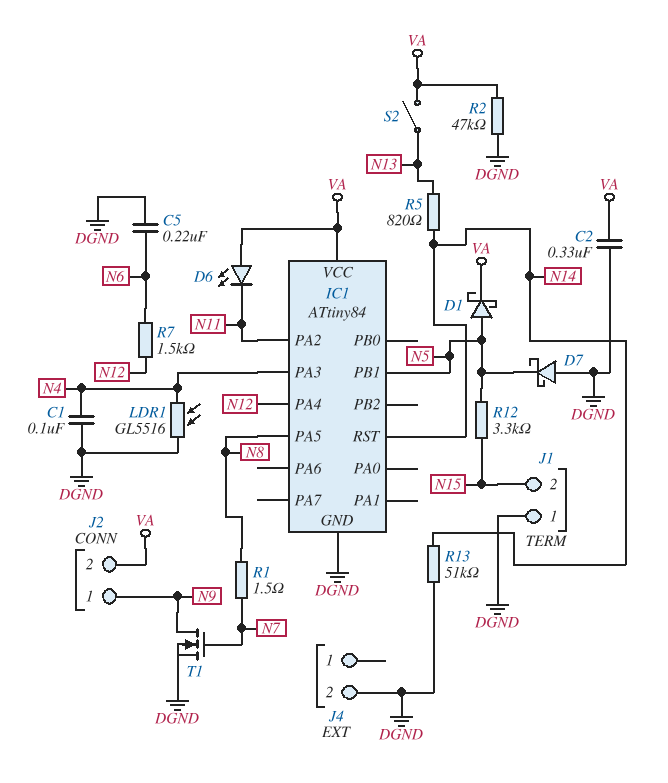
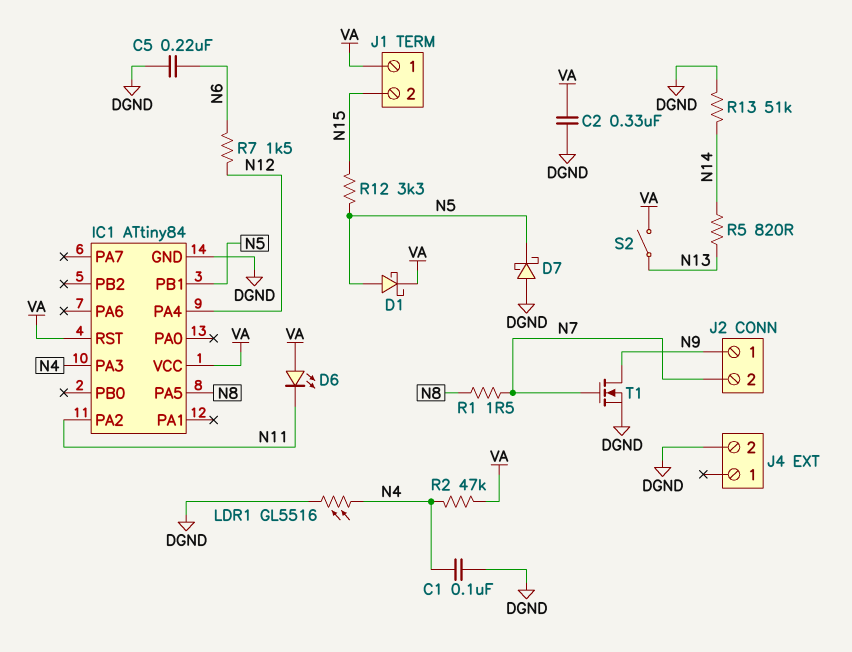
IC1 pin RST: N14 -> VA
J1 pin 1: DGND -> VA
J2 pin 2: VA -> N7
R2: 47k (DGND, VA) -> 47k (N4, VA)

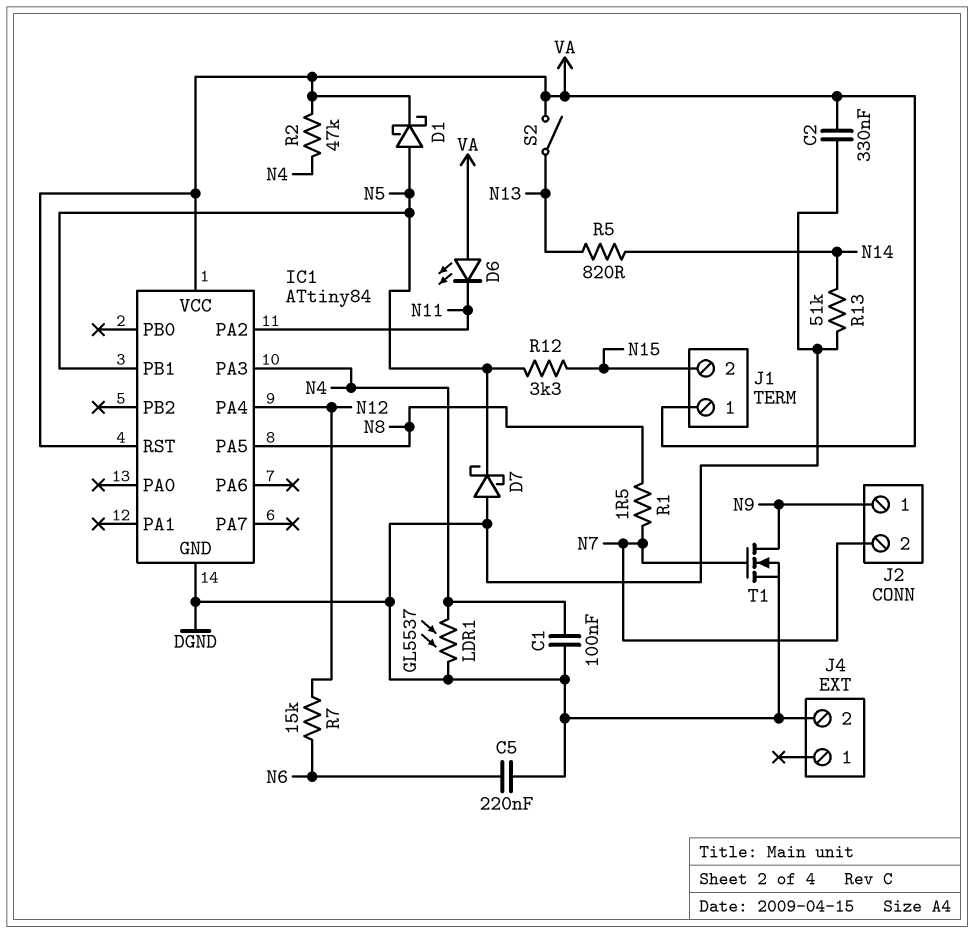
LDR1: GL5516 (DGND, N4) -> GL5537 (DGND, N4)
R7: 1.5k (N6, N12) -> 15k (N6, N12)

